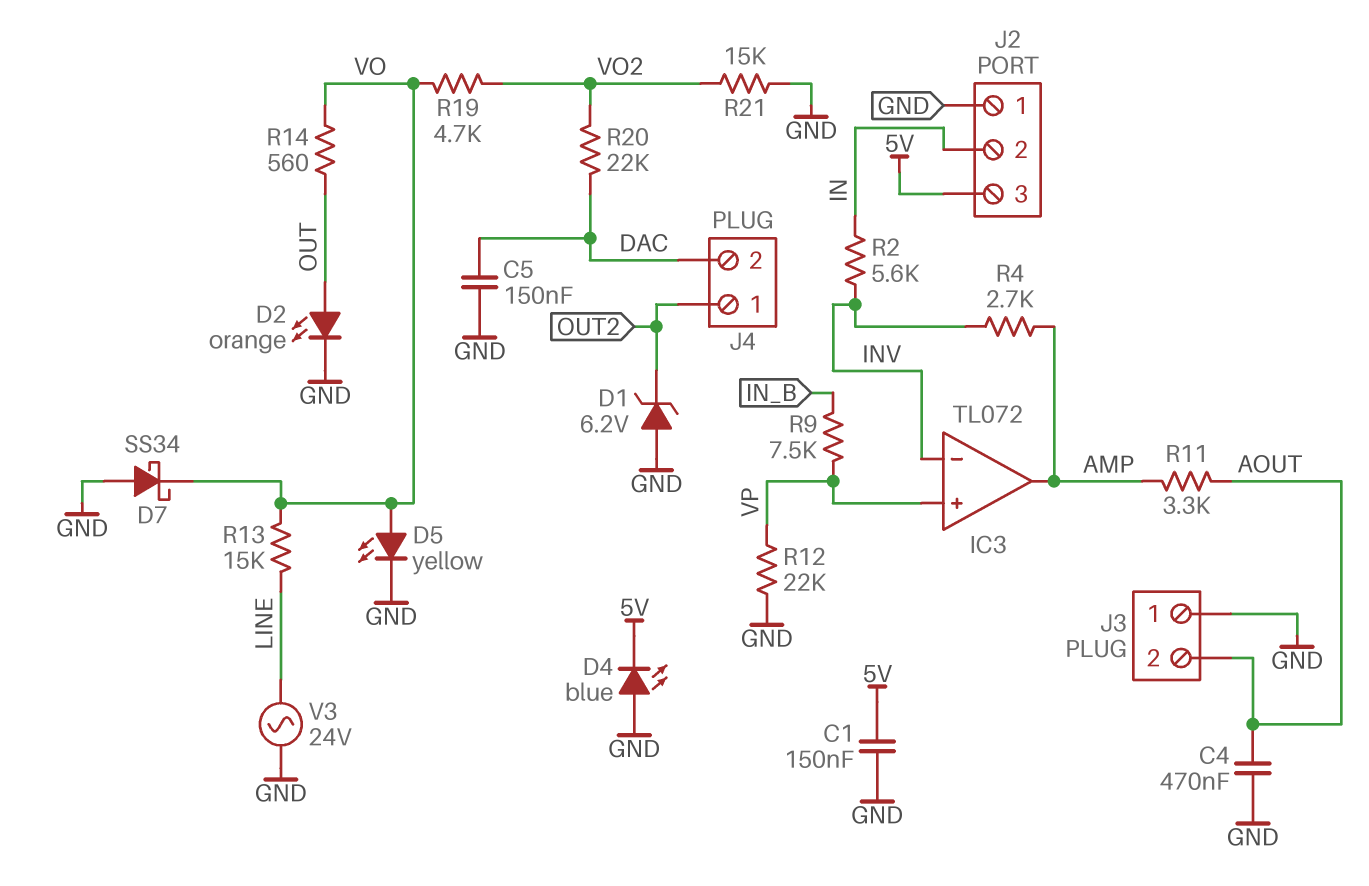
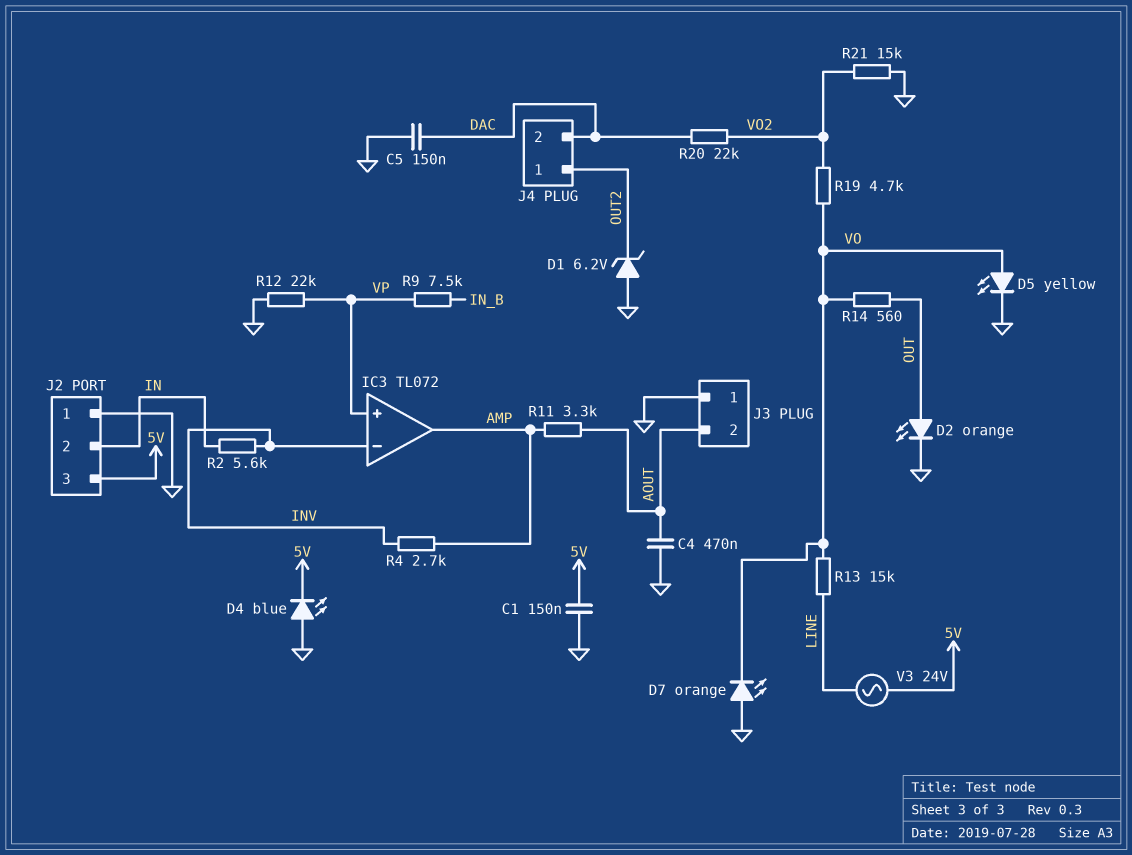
D7: schottky SS34 (A GND, K VO) -> LED orange (A GND, K VO)
V3: AC 24V (GND, LINE) -> AC 24V (5V, LINE)

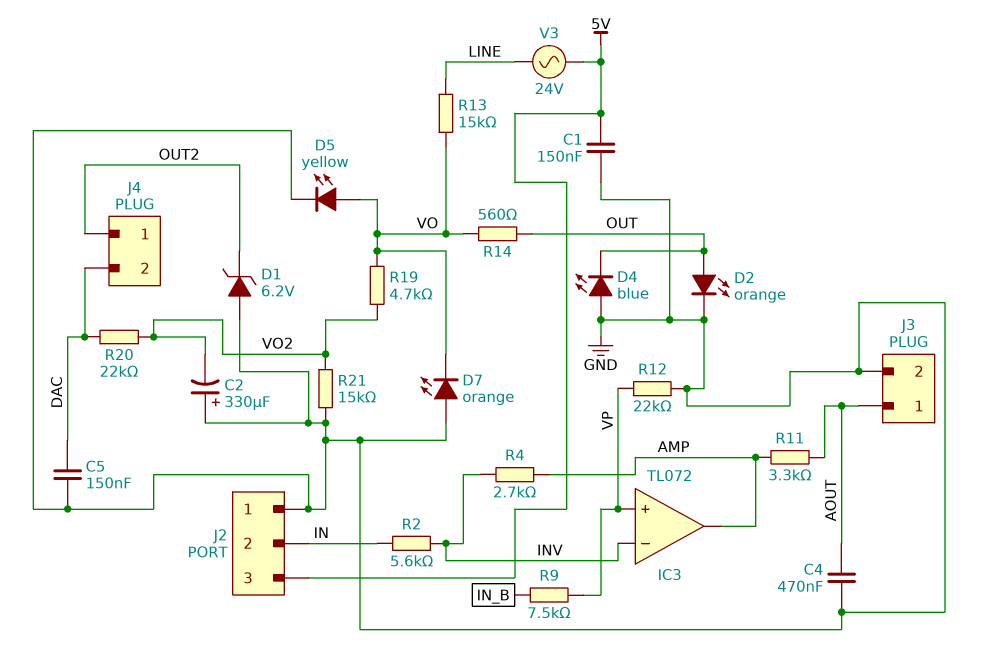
C2: none -> 330uF (plus GND, minus VO2)
D4: LED blue (A GND, K 5V) -> LED blue (A GND, K OUT)
J3 pin 1: GND -> AOUT
J3 pin 2: AOUT -> GND

